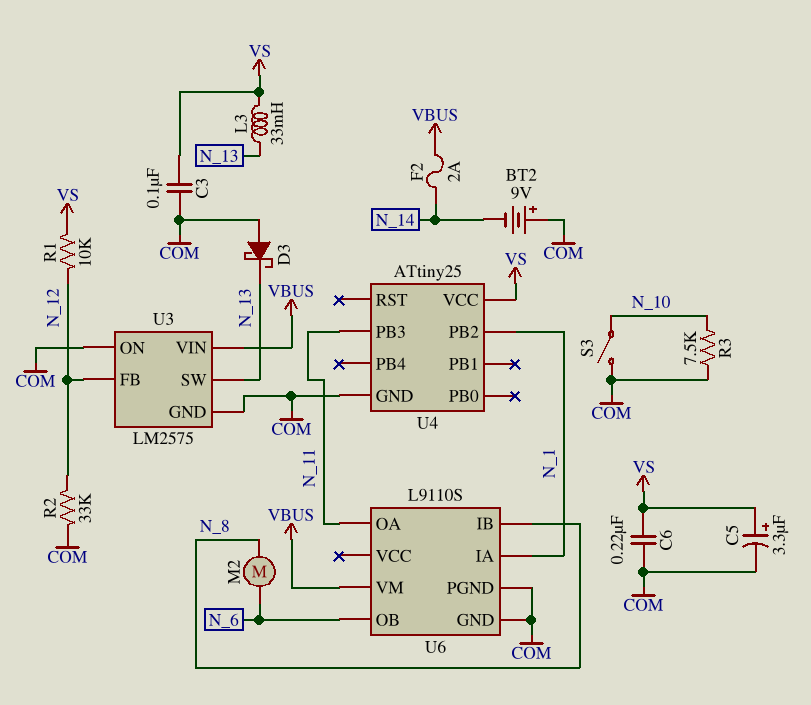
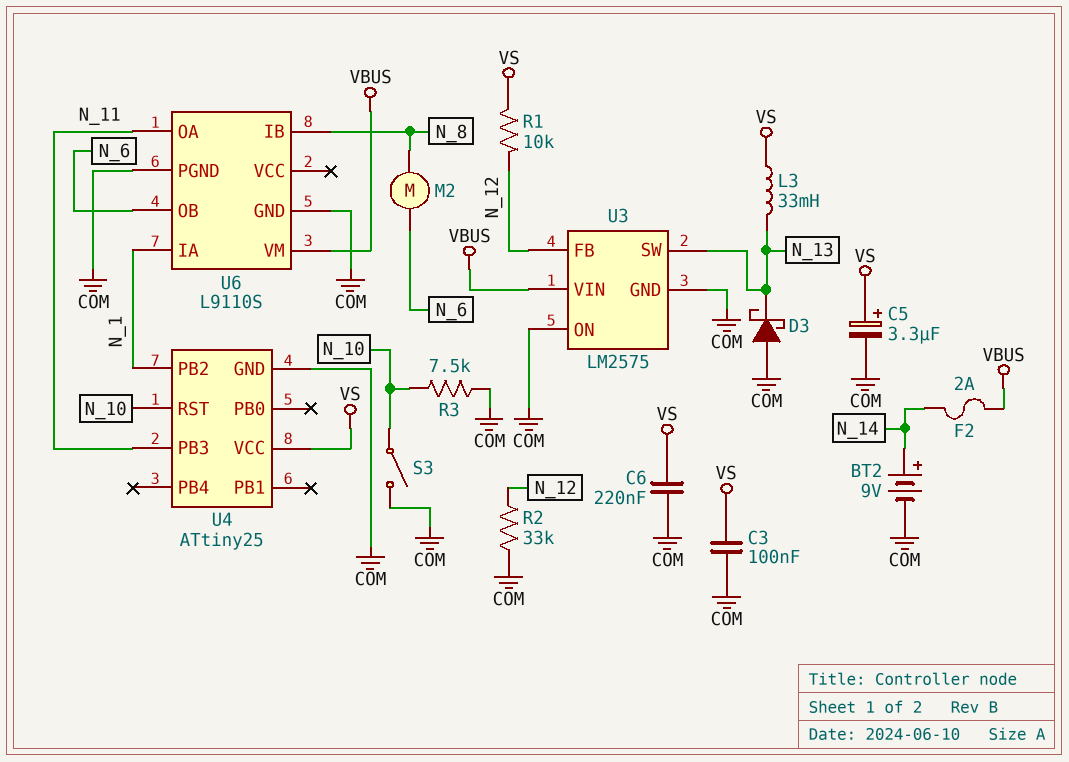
BT2: 9V (plus COM, minus N_14) -> 9V (plus N_14, minus COM)
U4 pin RST: none -> N_10

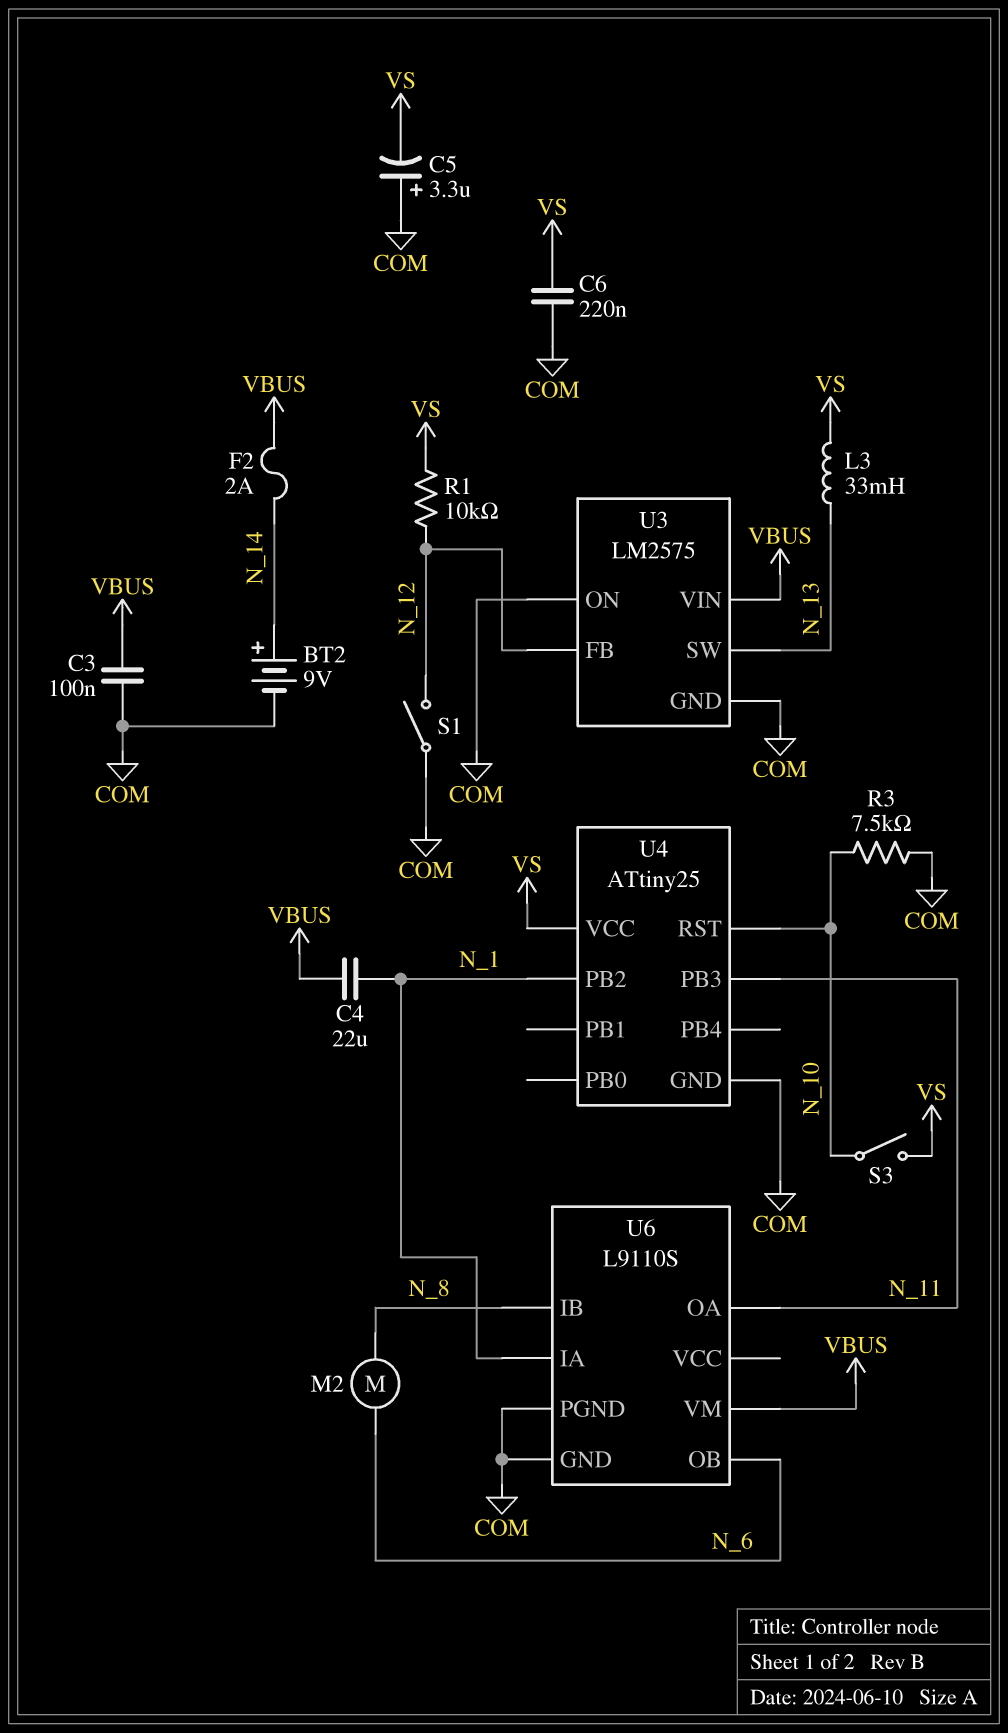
C3: 100nF (COM, VS) -> 100nF (COM, VBUS)
C4: none -> 22uF (N_1, VBUS)
C5: 3.3uF (plus VS, minus COM) -> 3.3uF (plus COM, minus VS)
D3: schottky (A COM, K N_13) -> none
R2: 33k (COM, N_12) -> none
S1: none -> switch (COM, N_12)
S3: switch (COM, N_10) -> switch (N_10, VS)

